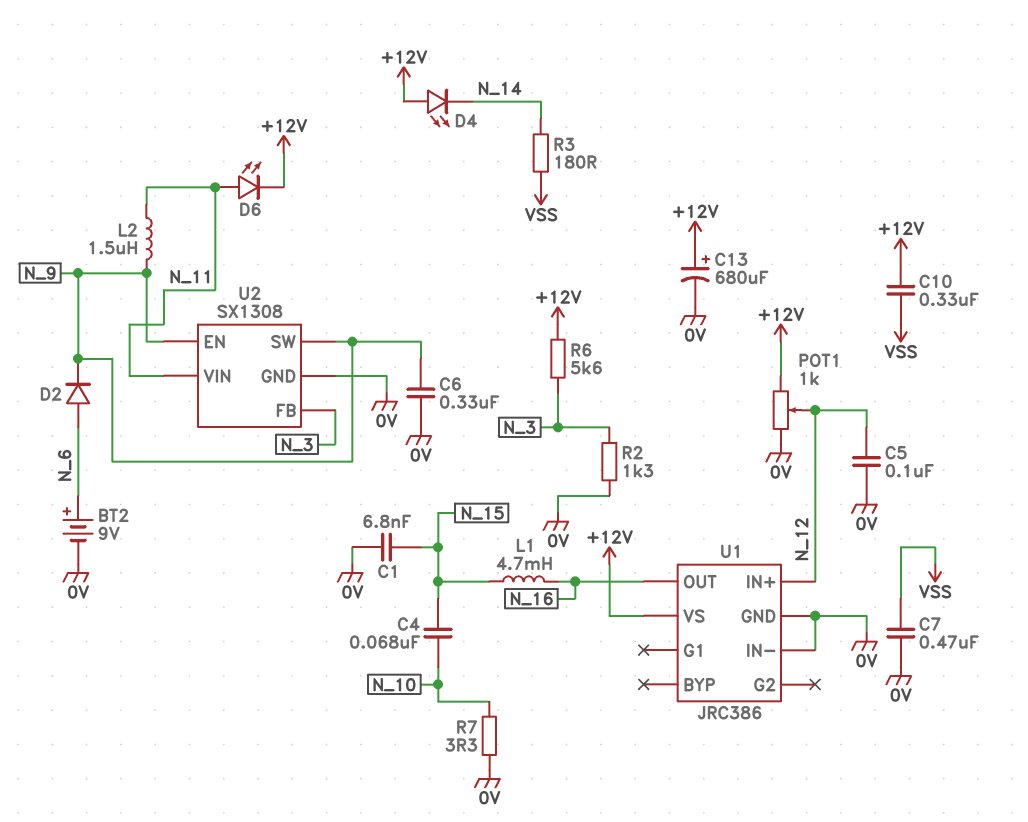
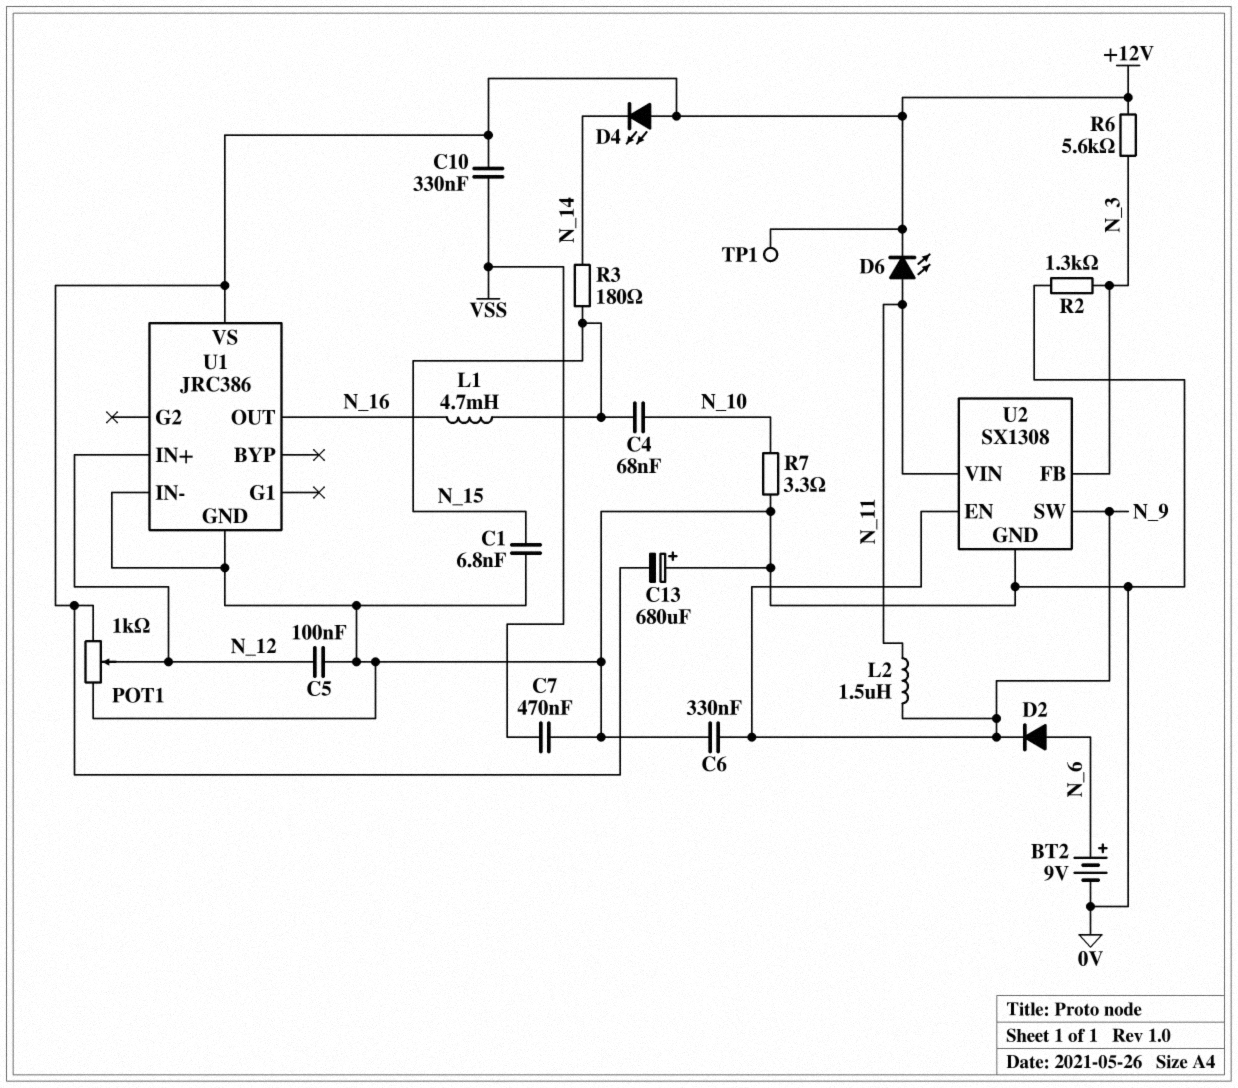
C13: 680uF (plus +12V, minus 0V) -> 680uF (plus 0V, minus +12V)
R3: 180 (N_14, VSS) -> 180 (N_14, N_15)
TP1: none -> test point (+12V)

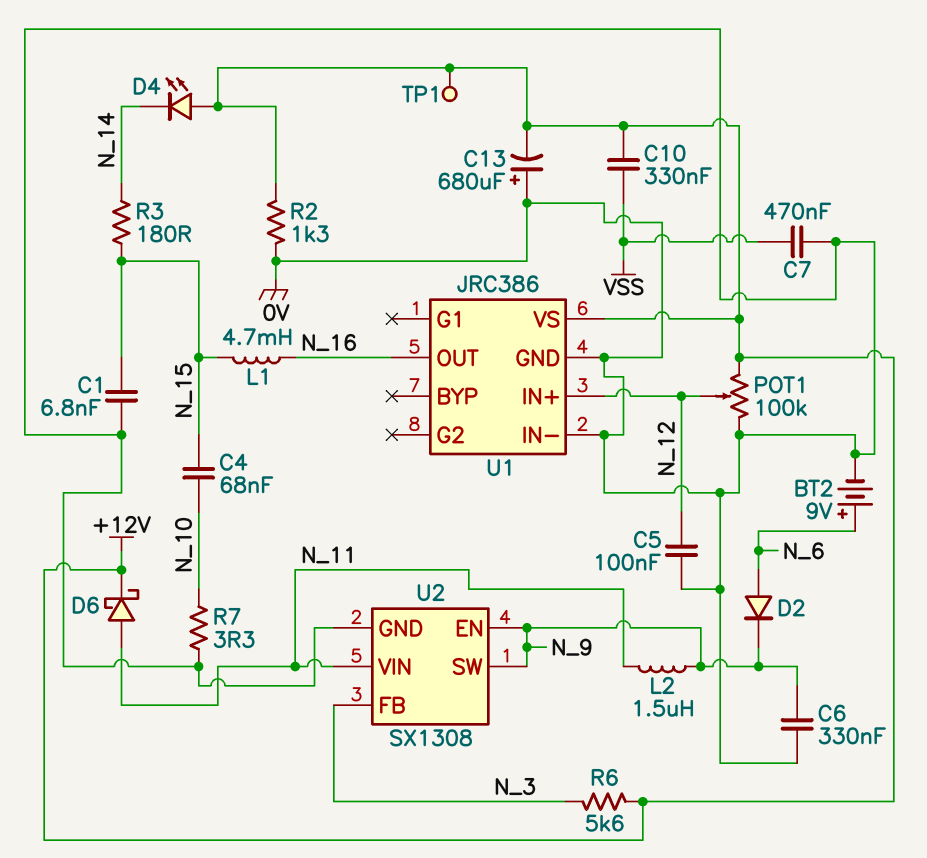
D6: LED (A N_11, K +12V) -> schottky (A N_11, K +12V)
POT1: 1k (+12V, 0V, wiper N_12) -> 100k (+12V, 0V, wiper N_12)
R2: 1.3k (0V, N_3) -> 1.3k (+12V, 0V)

